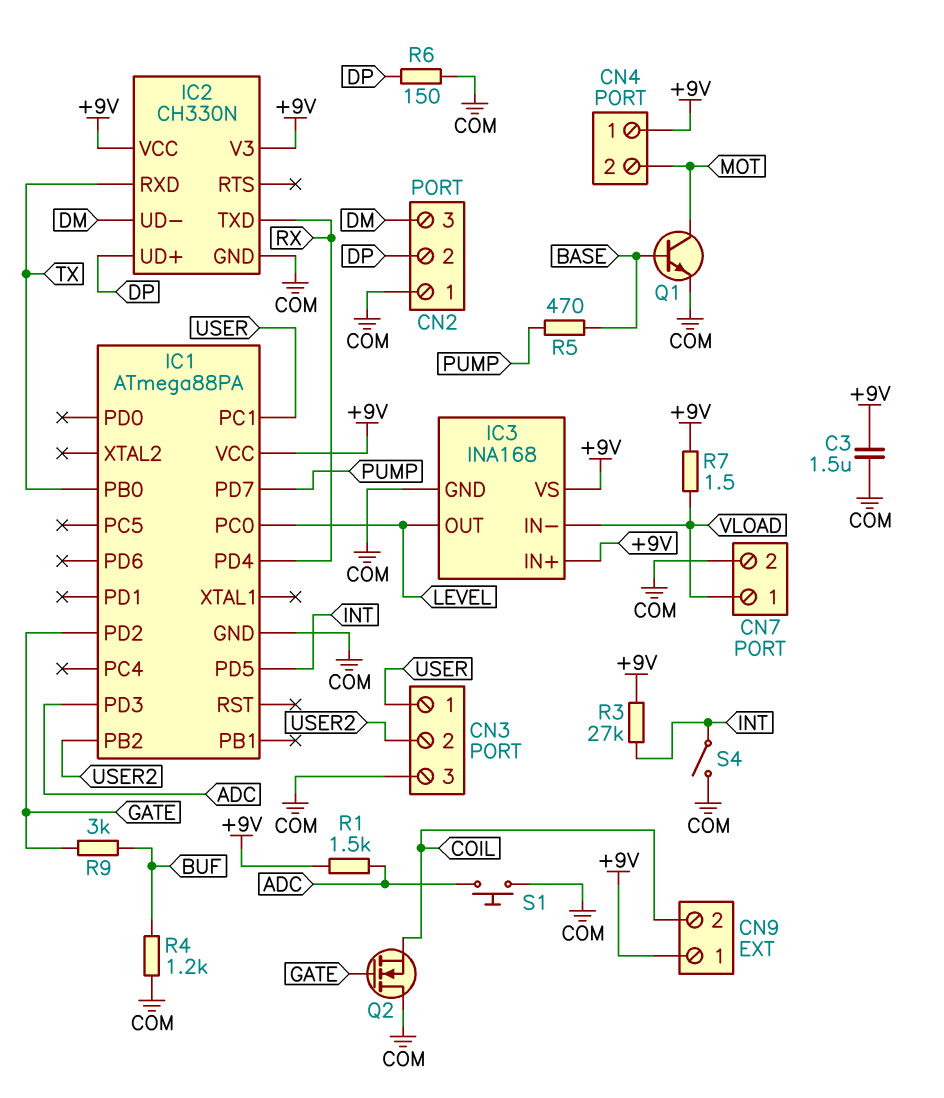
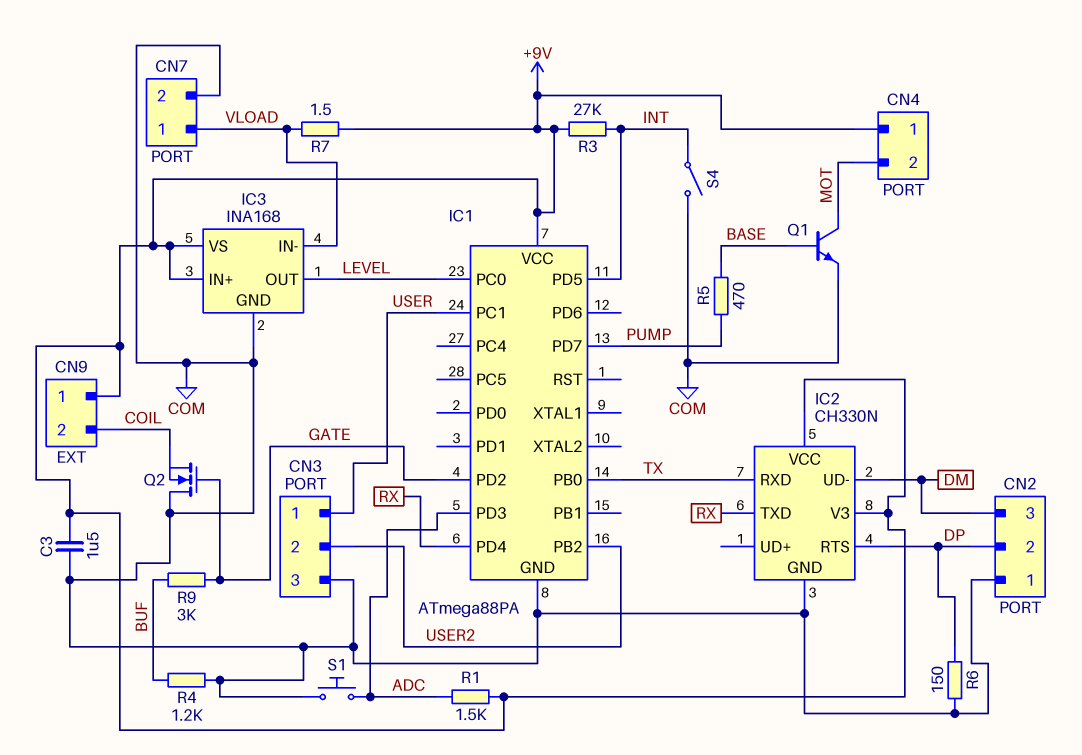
IC2 pin RTS: none -> DP
IC2 pin UD+: DP -> none

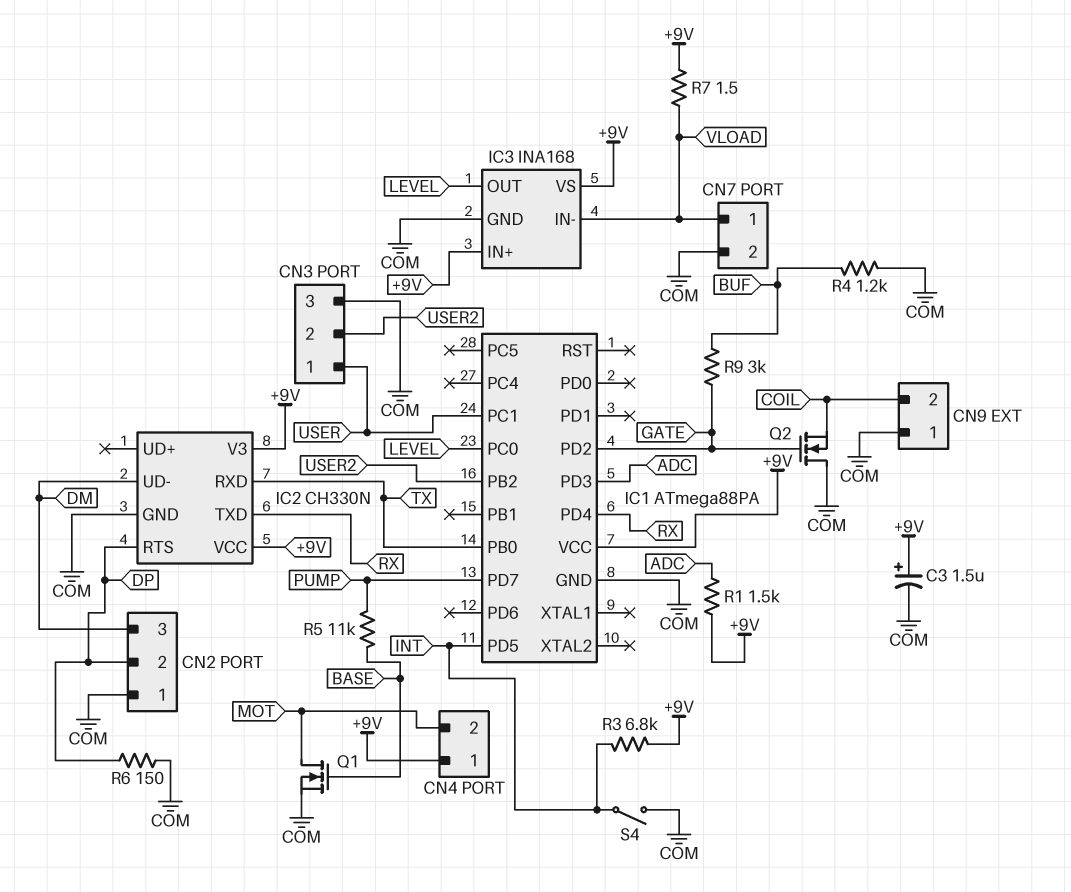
C3: 1.5uF (+9V, COM) -> 1.5uF (plus +9V, minus COM)
CN9 pin 1: +9V -> COM
Q1: NPN (B BASE, C MOT, E COM) -> NMOS (G BASE, D MOT, S COM)
R3: 27k (+9V, INT) -> 6.8k (+9V, INT)
R5: 470 (BASE, PUMP) -> 11k (BASE, PUMP)
S1: button (ADC, COM) -> none

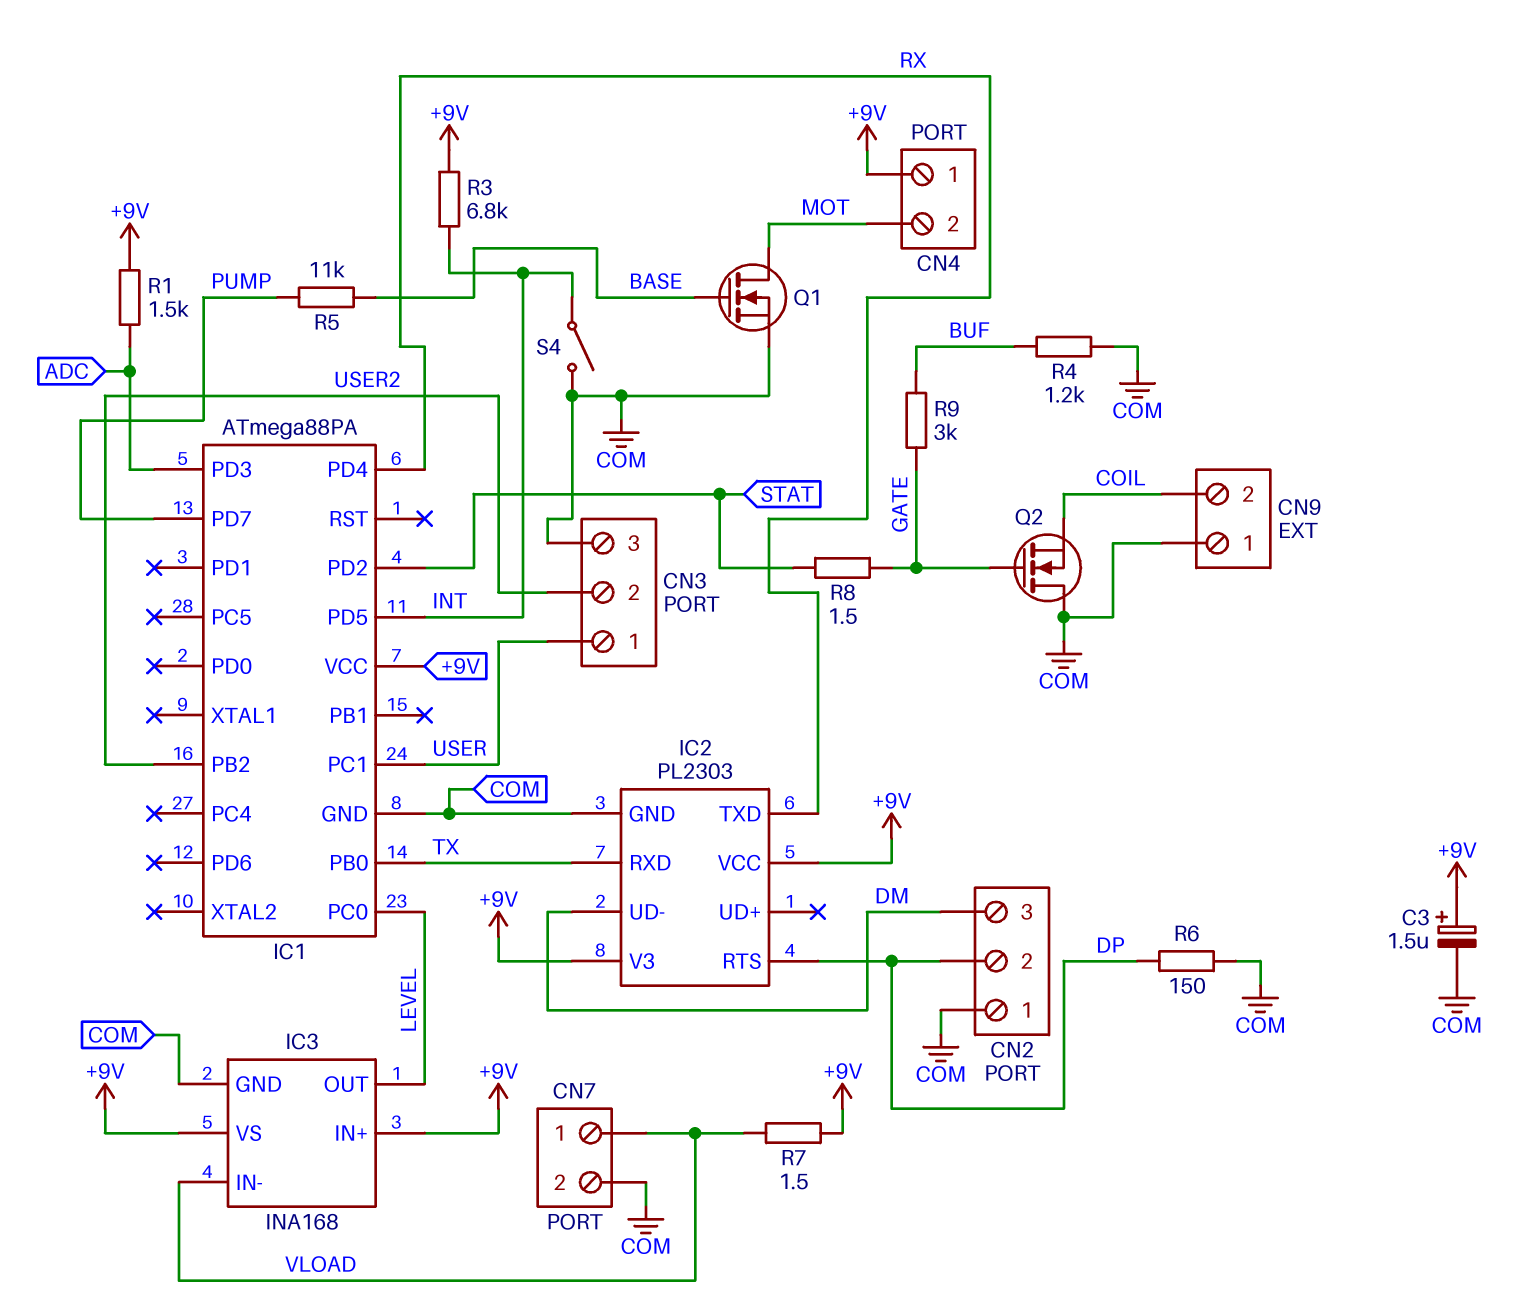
IC1 pin PD2: GATE -> STAT
IC2: CH330N -> PL2303
R8: none -> 1.5 (GATE, STAT)

